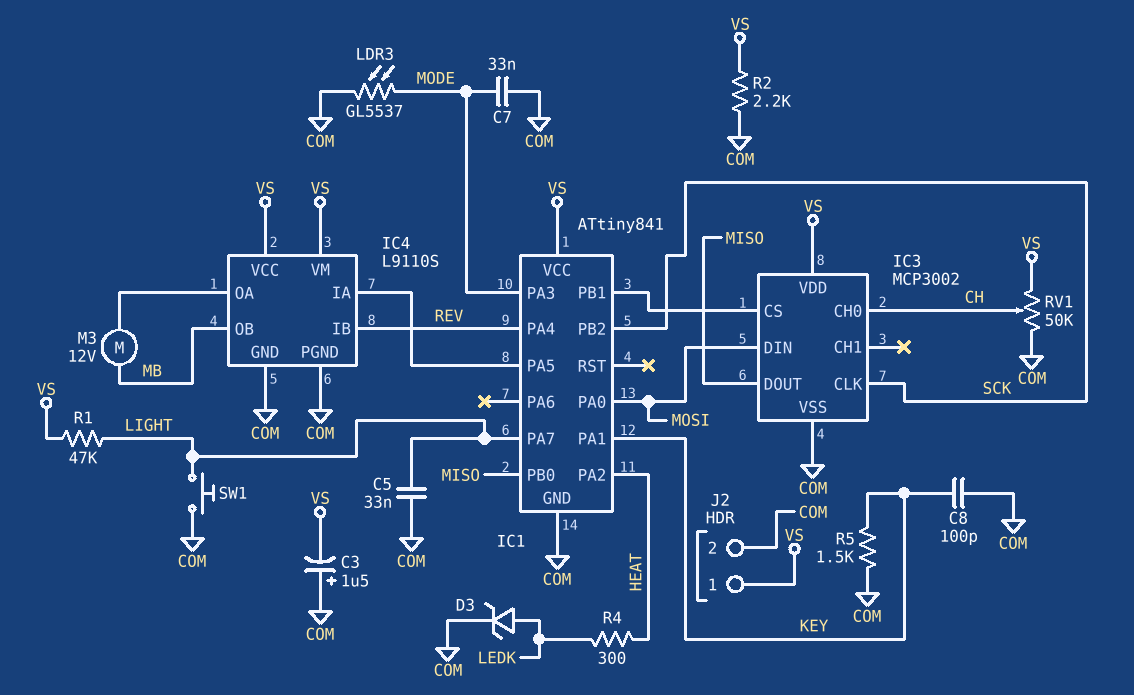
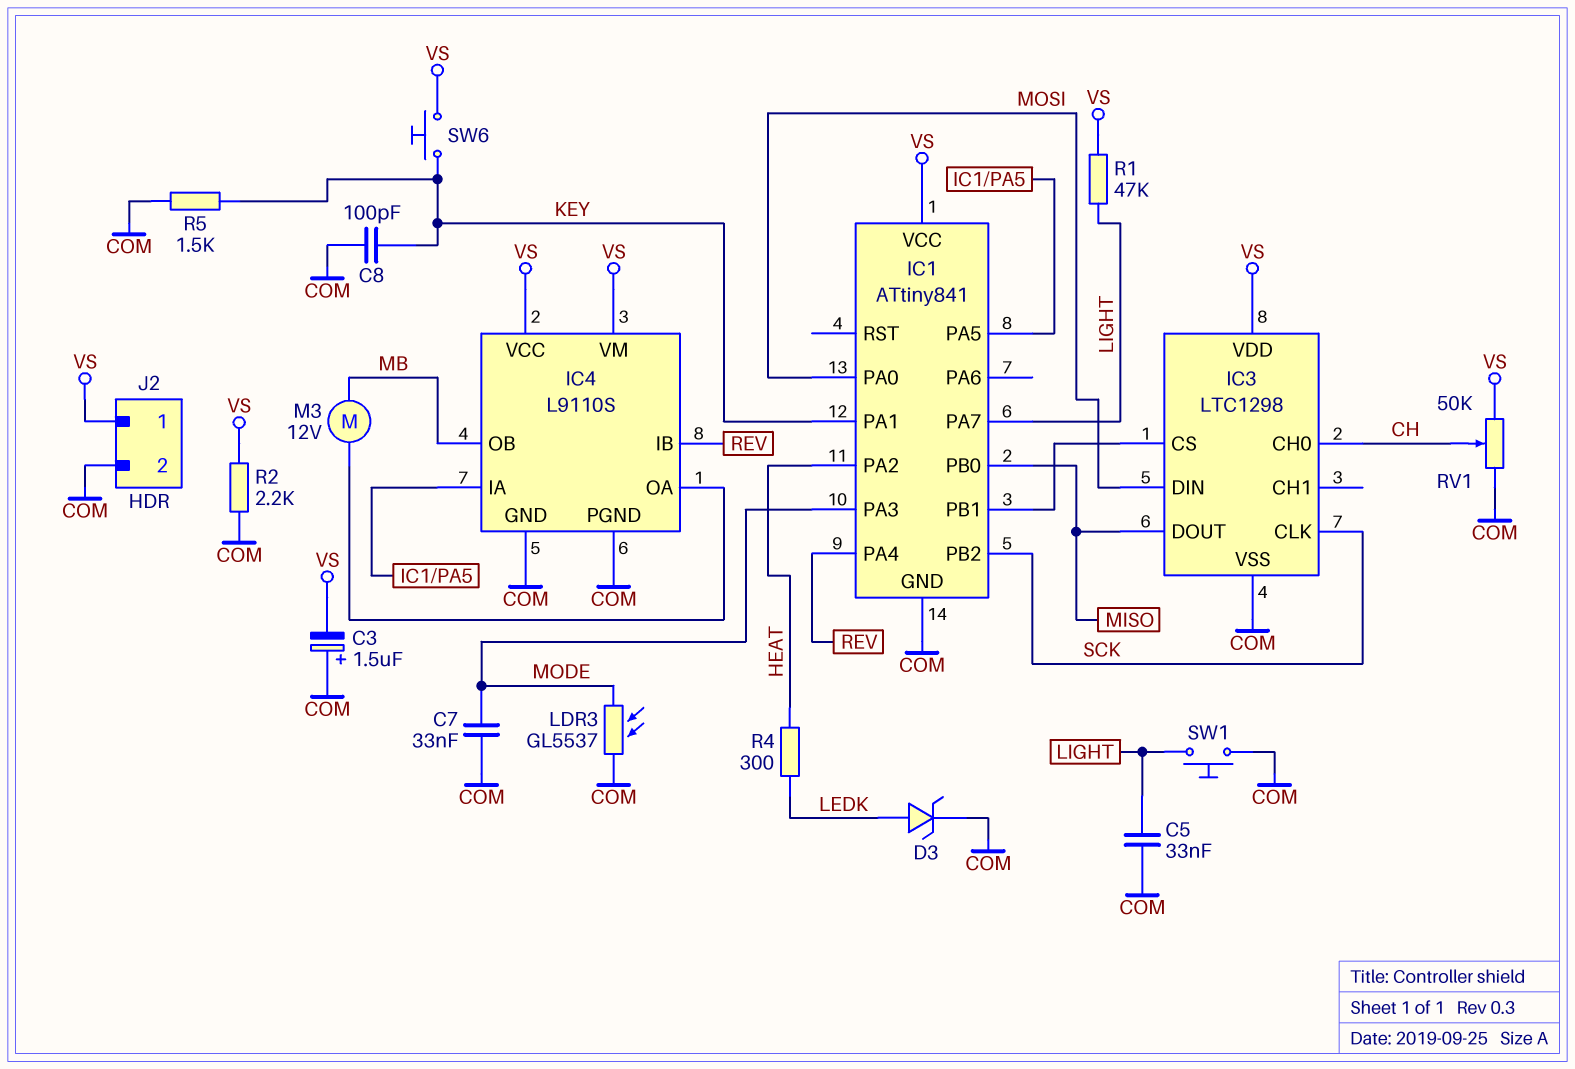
IC3: MCP3002 -> LTC1298
SW6: none -> button (KEY, VS)

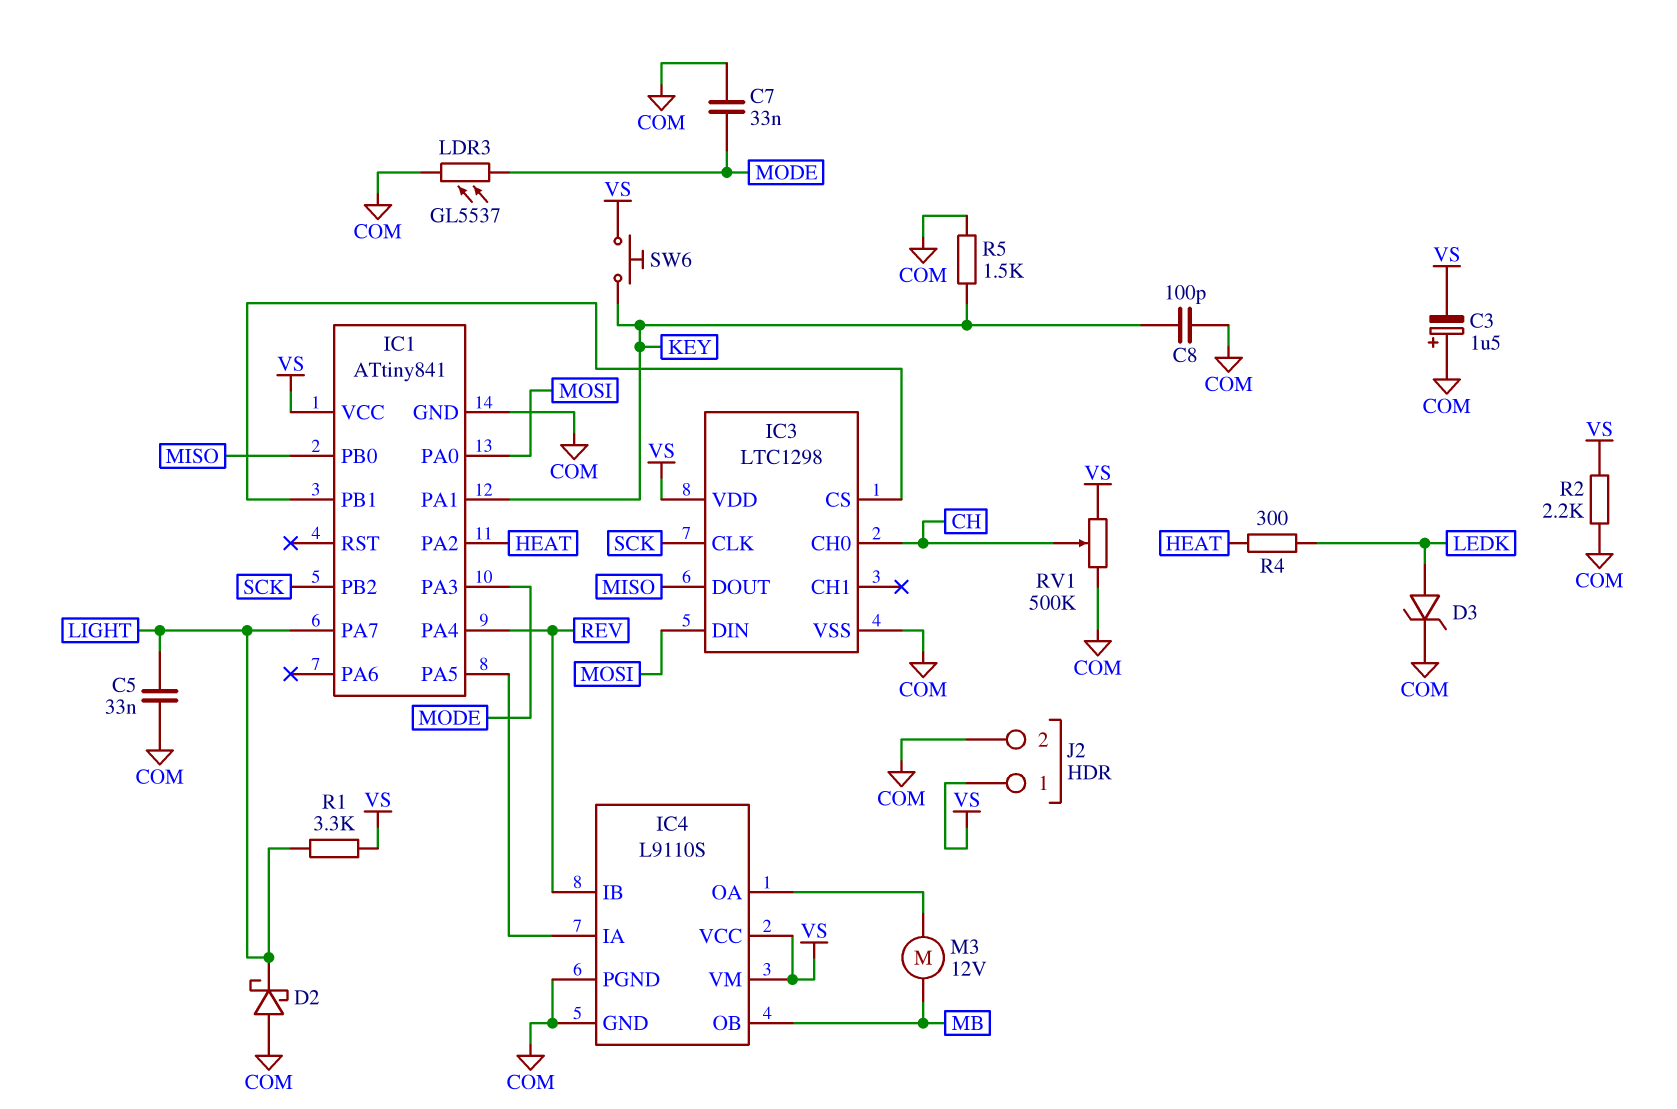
D2: none -> schottky (A COM, K LIGHT)
R1: 47k (LIGHT, VS) -> 3.3k (LIGHT, VS)
RV1: 50k (COM, VS, wiper CH) -> 500k (COM, VS, wiper CH)
SW1: button (COM, LIGHT) -> none

